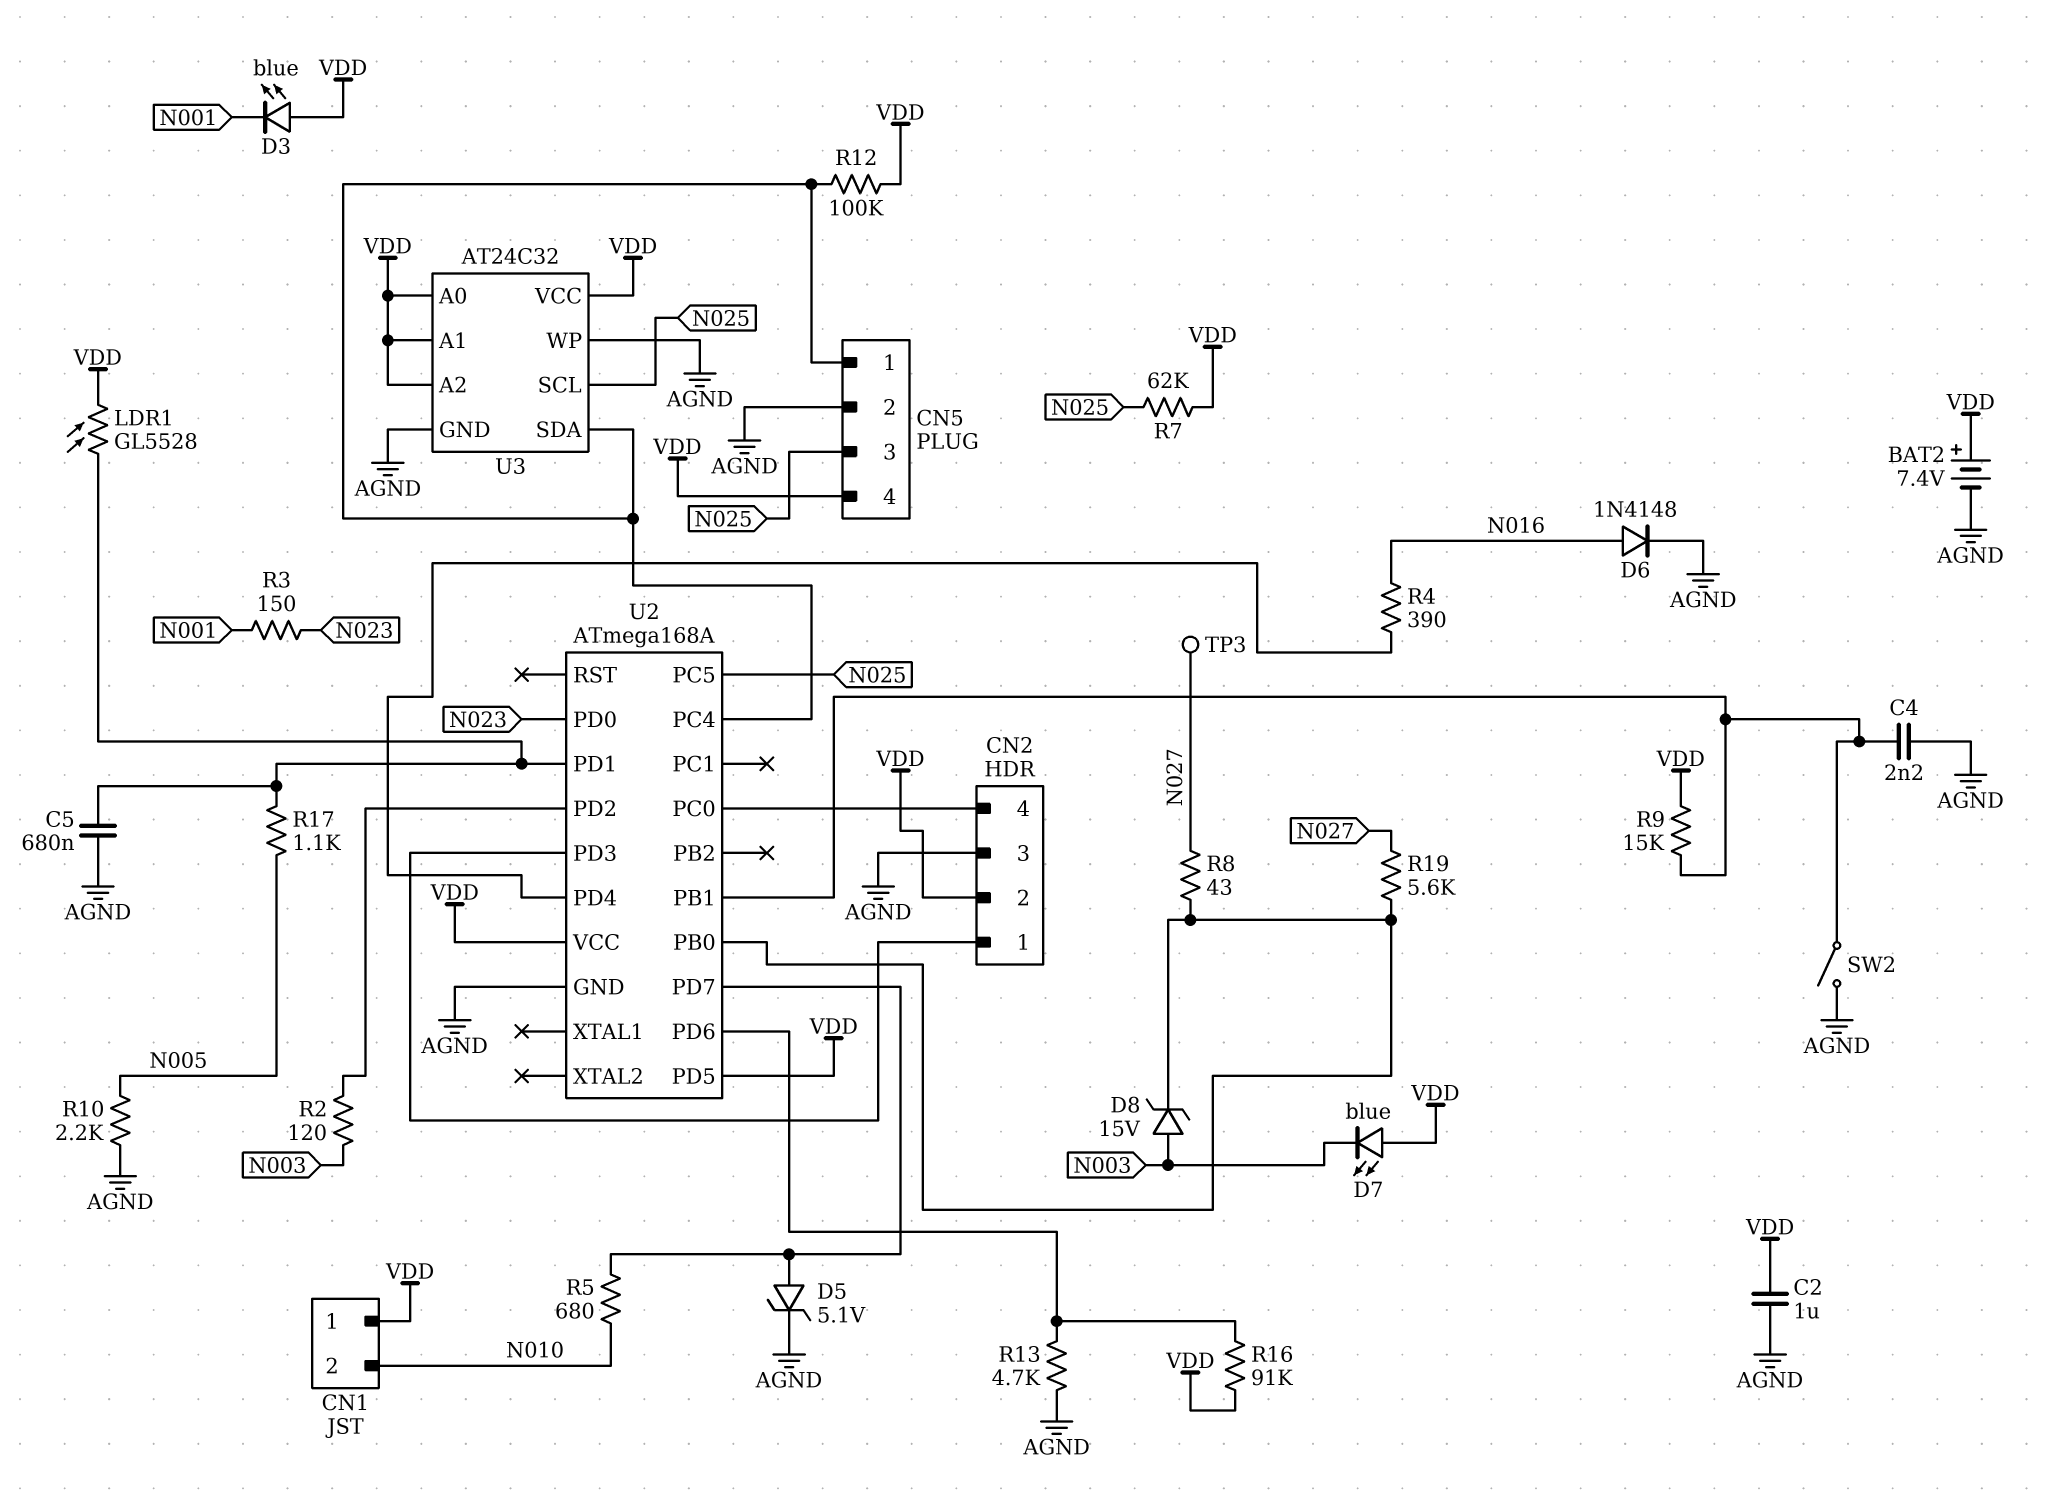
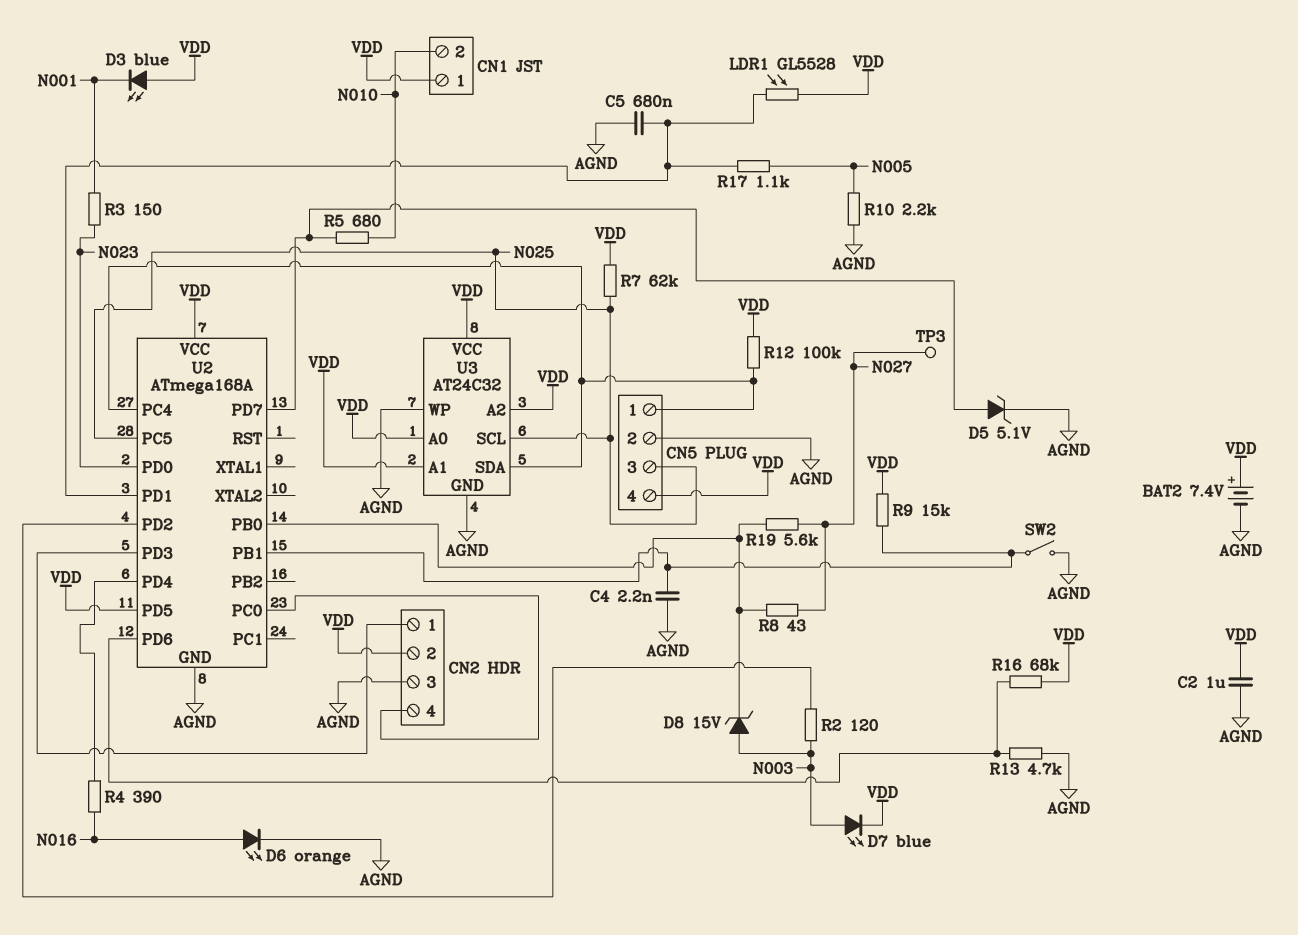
D6: diode 1N4148 (A N016, K AGND) -> LED orange (A N016, K AGND)
D7: LED blue (A VDD, K N003) -> LED blue (A N003, K VDD)
R16: 91k (U2/PD6, VDD) -> 68k (U2/PD6, VDD)

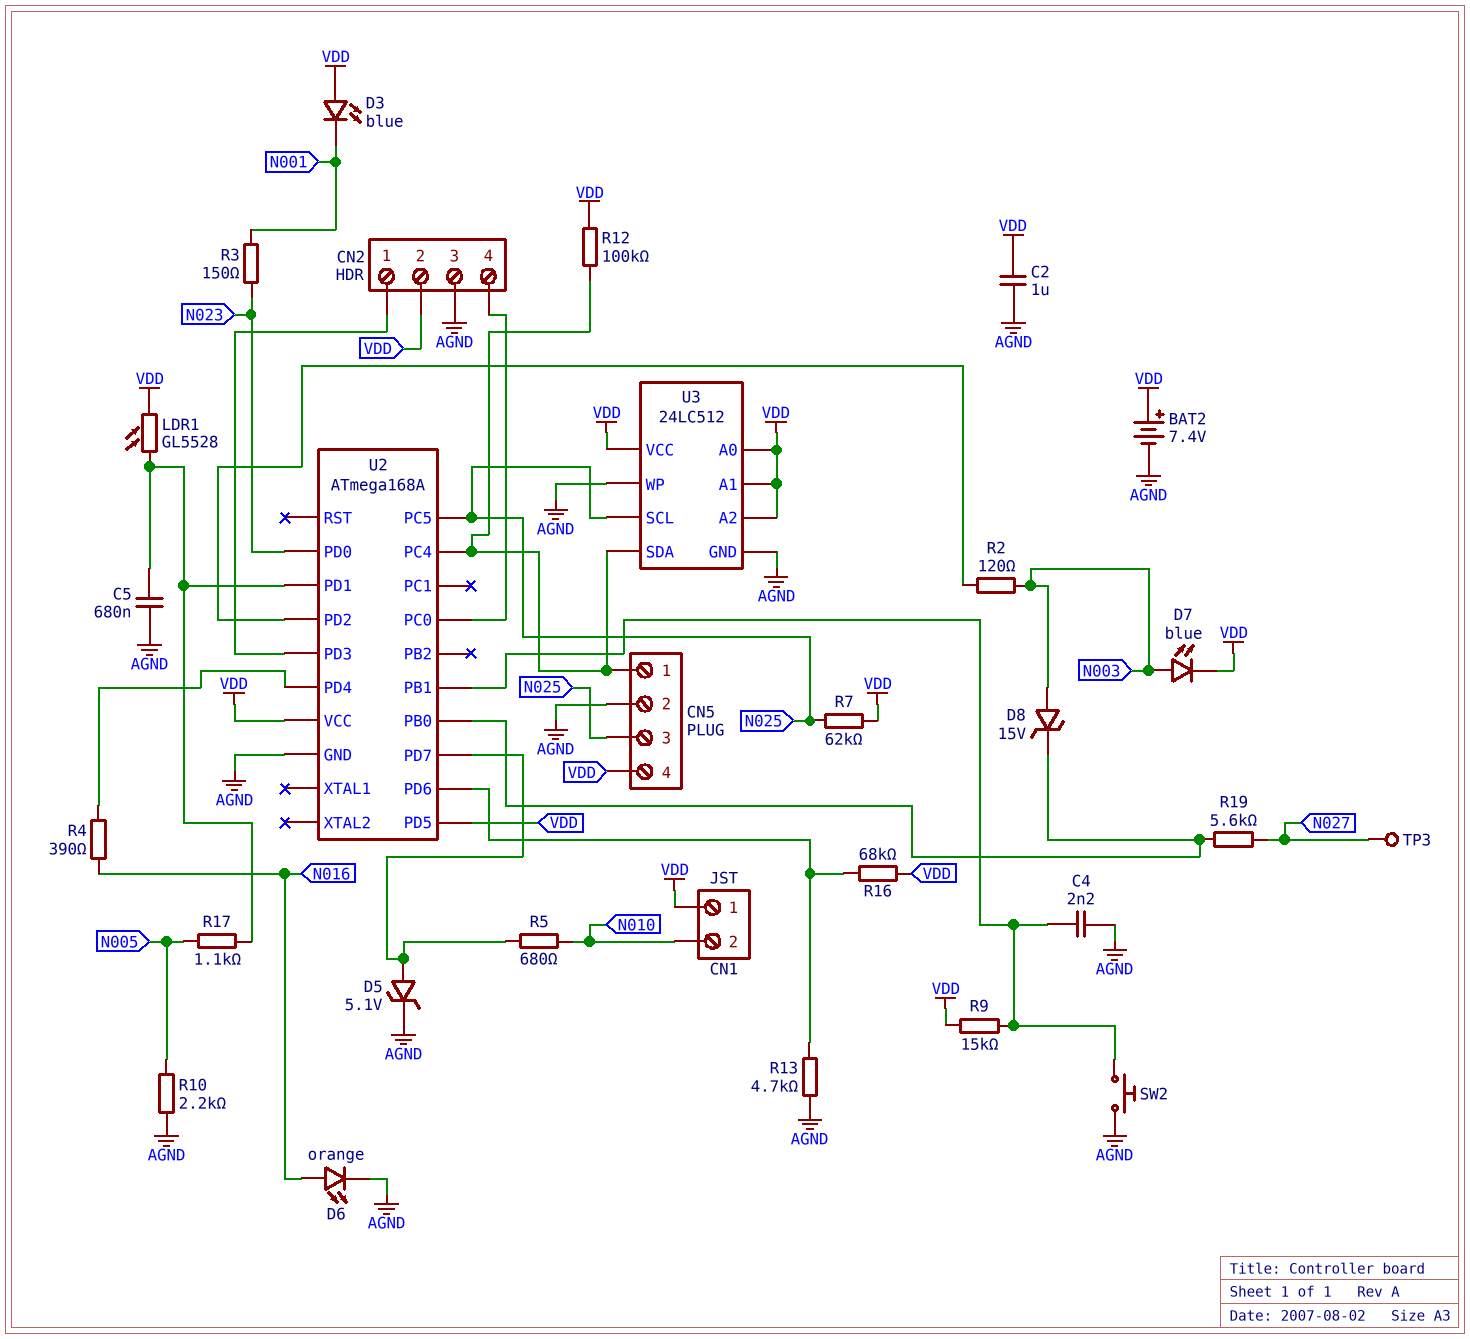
R8: 43 (N027, U2/PB0) -> none
SW2: switch (AGND, U2/PB1) -> button (AGND, U2/PB1)
U3: AT24C32 -> 24LC512

